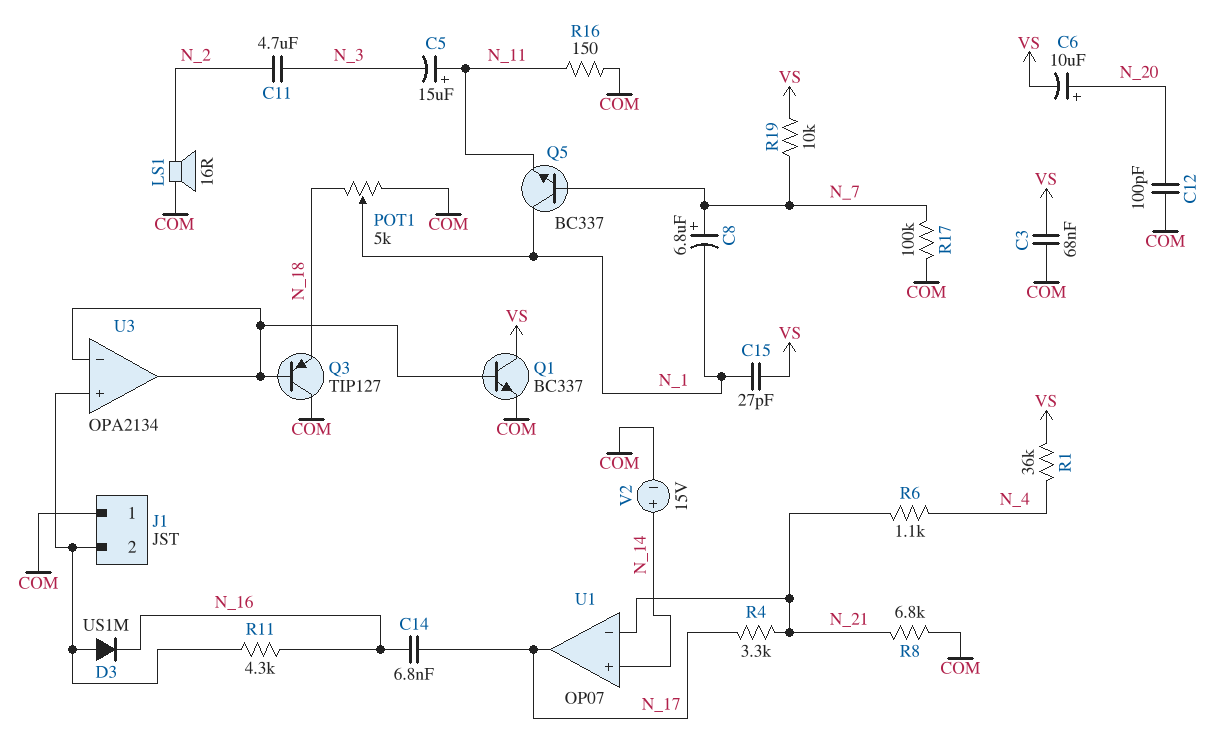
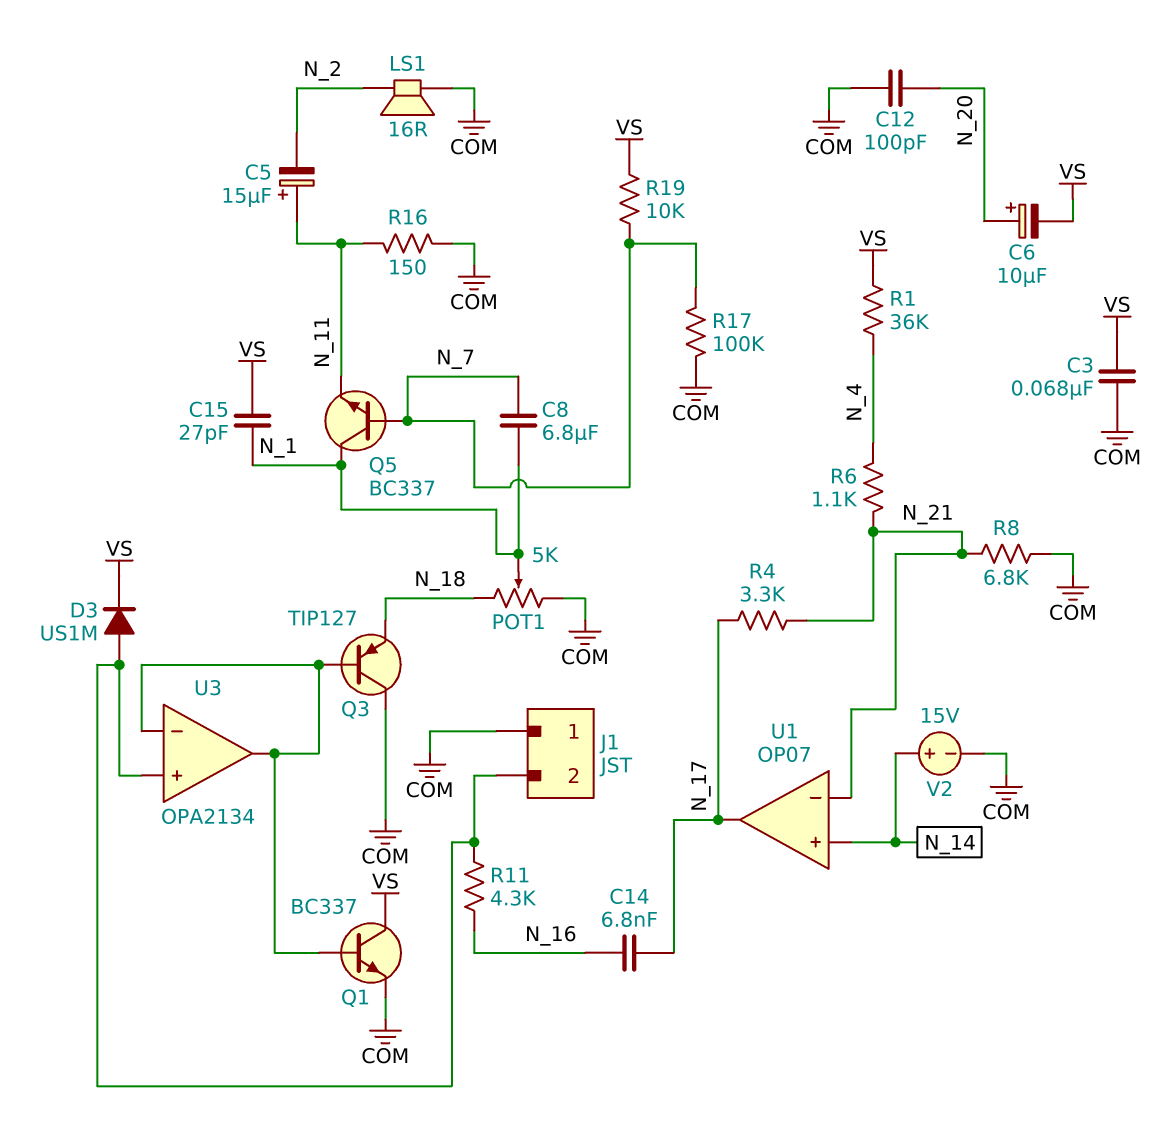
C5: 15uF (plus N_11, minus N_3) -> 15uF (plus N_11, minus N_2)
C8: 6.8uF (plus N_7, minus N_1) -> 6.8uF (N_1, N_7)
C11: 4.7uF (N_2, N_3) -> none
D3: diode US1M (A J1/2, K N_16) -> diode US1M (A J1/2, K VS)

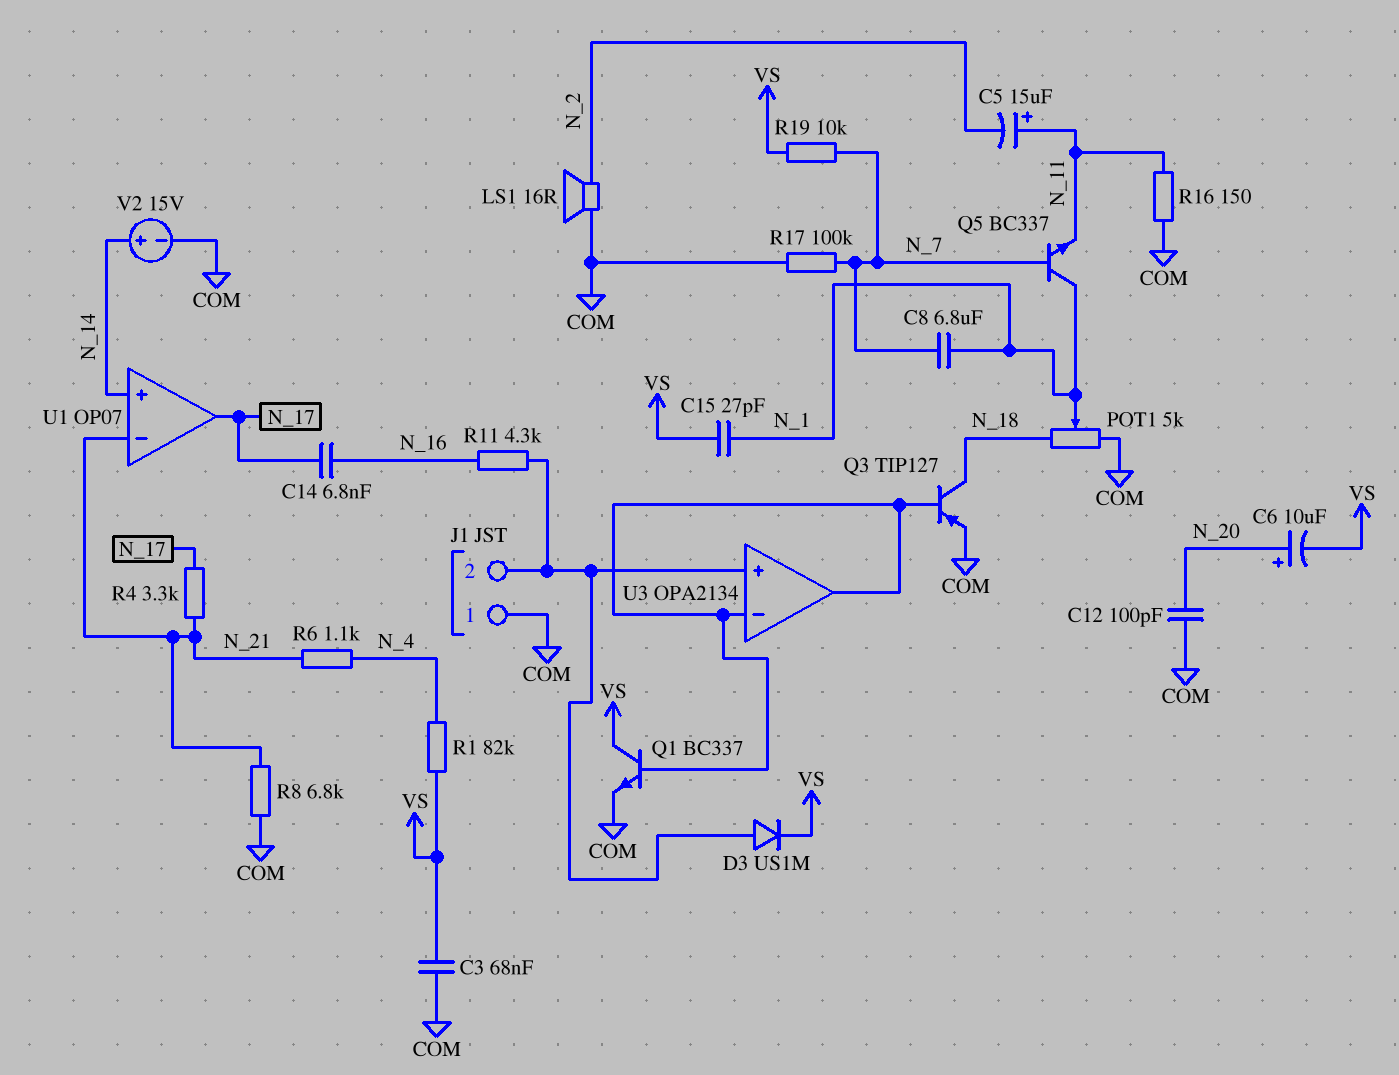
Q3: PNP TIP127 (B U3/in-, C COM, E N_18) -> PNP TIP127 (B U3/in-, C N_18, E COM)
R1: 36k (N_4, VS) -> 82k (N_4, VS)

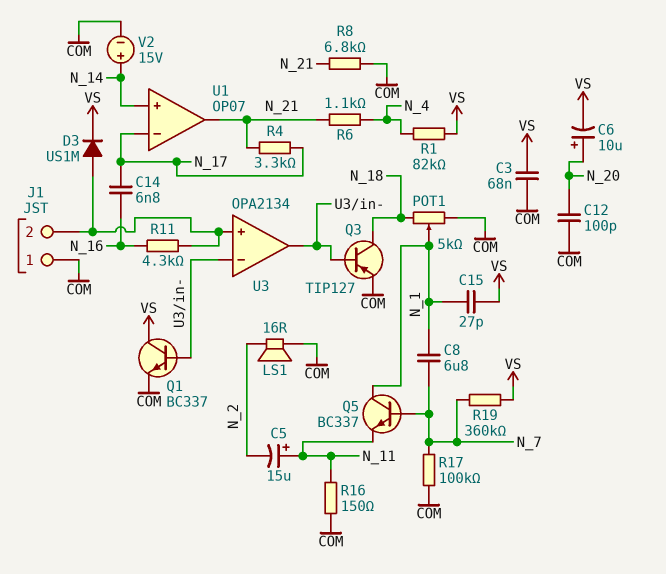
R19: 10k (N_7, VS) -> 360k (N_7, VS)
U1 pin in-: N_21 -> N_17
U1 pin out: N_17 -> N_21

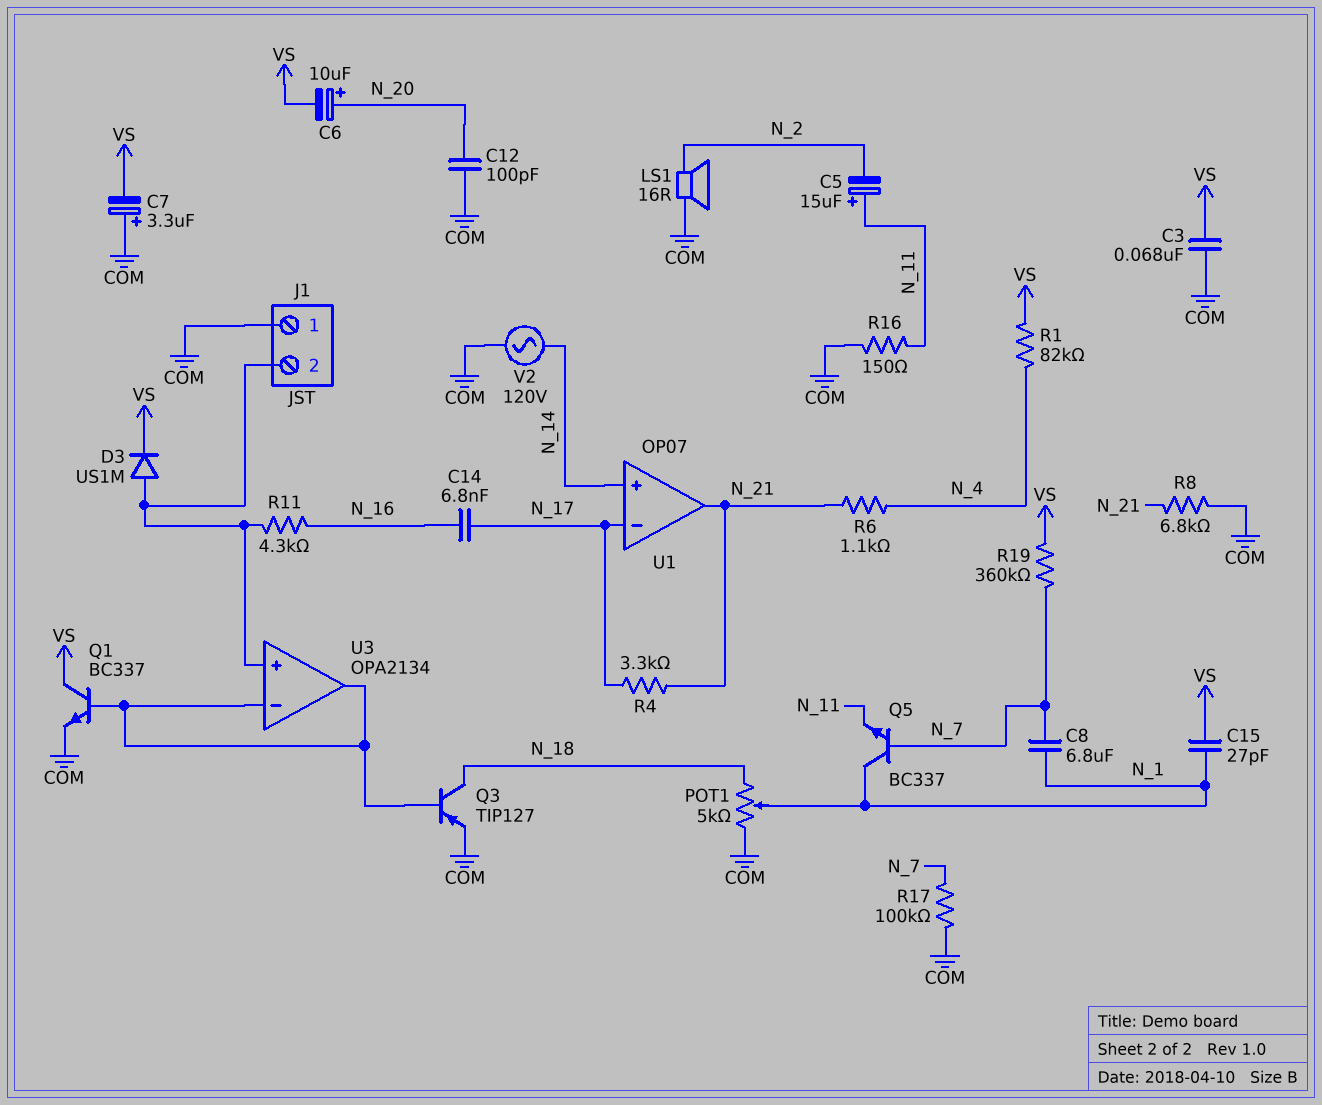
C7: none -> 3.3uF (plus COM, minus VS)
V2: 15V (plus N_14, minus COM) -> AC 120V (COM, N_14)

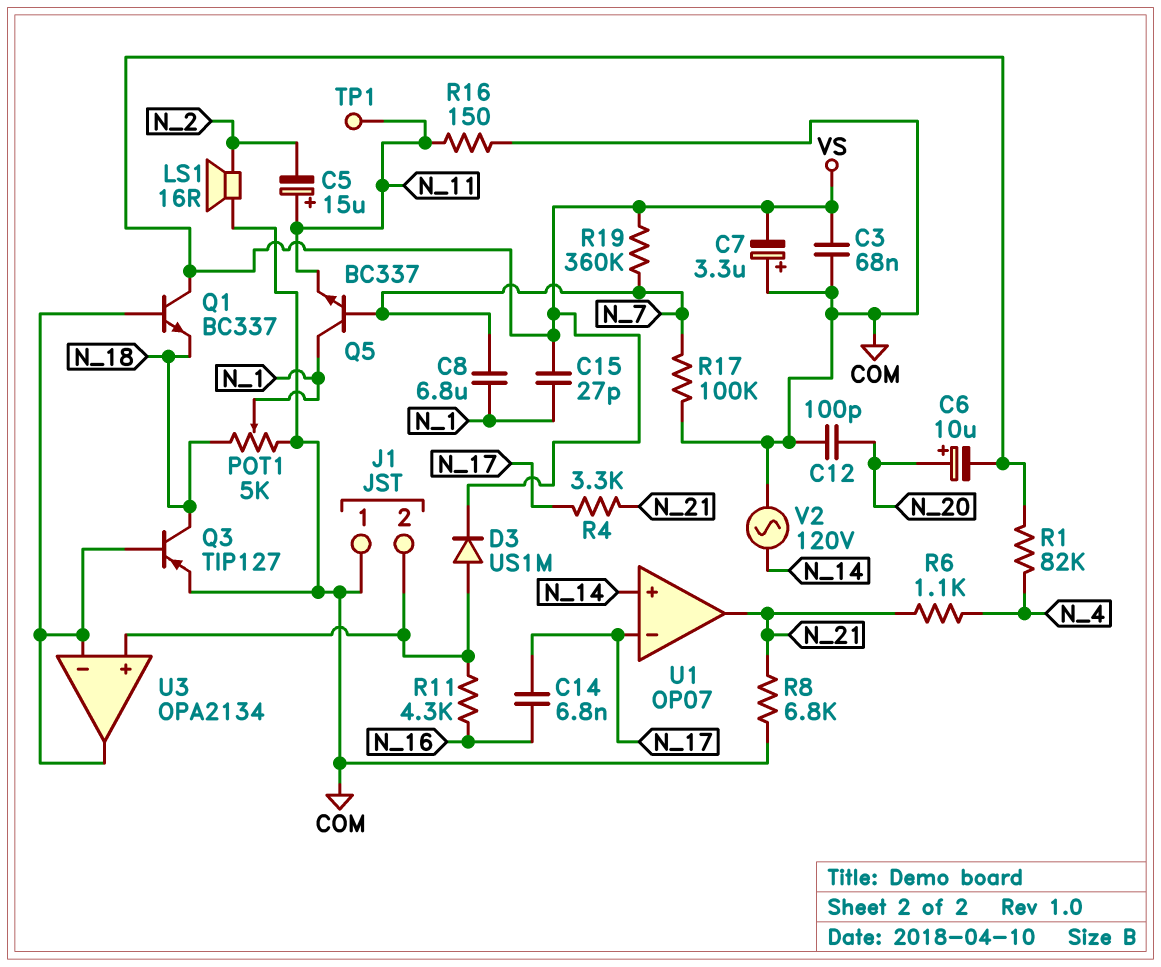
Q1: NPN BC337 (B U3/in-, C VS, E COM) -> NPN BC337 (B U3/in-, C VS, E N_18)
TP1: none -> test point (N_11)

